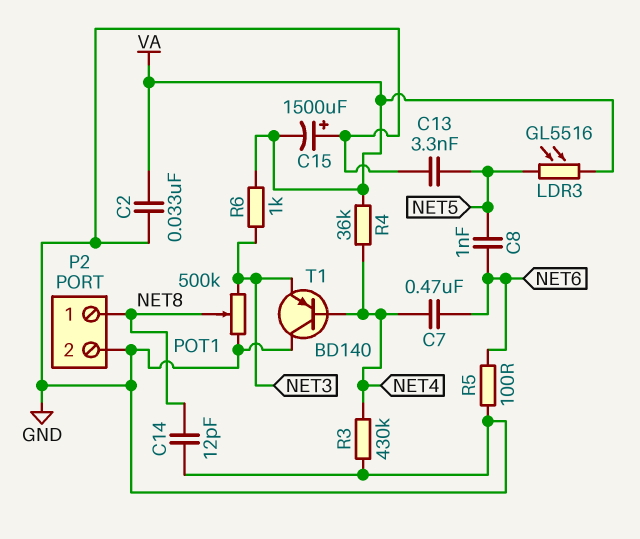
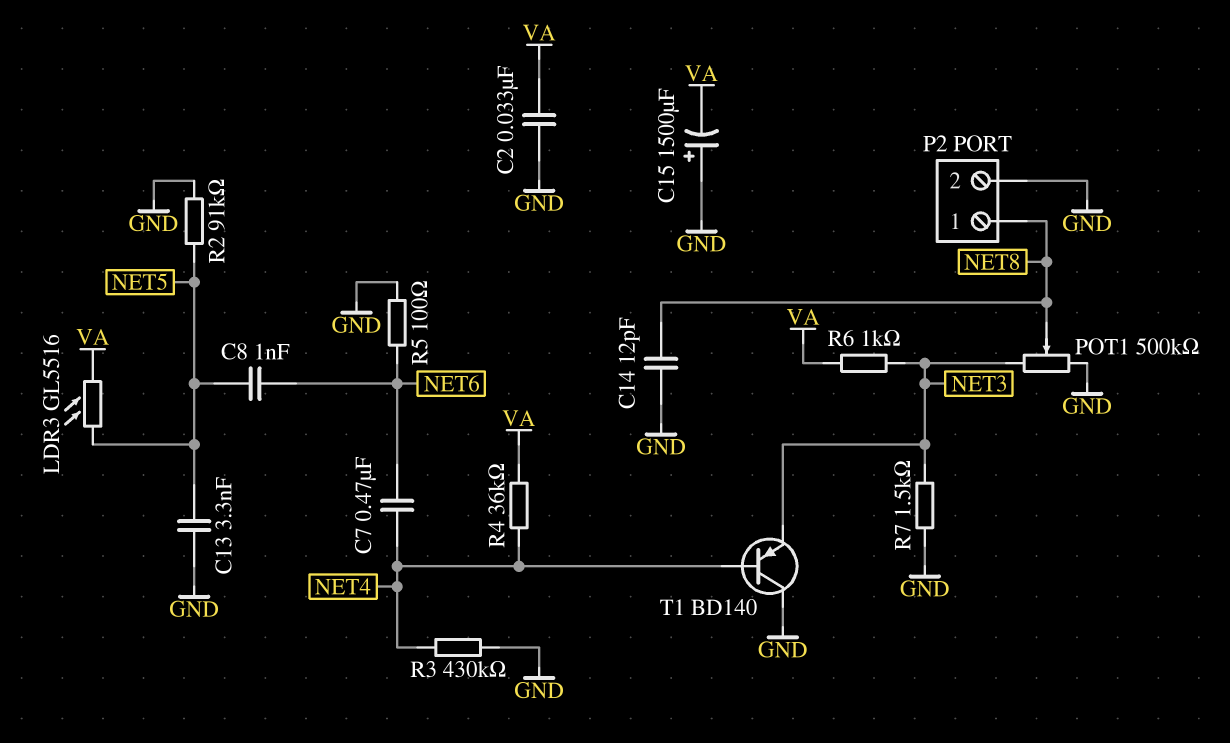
R2: none -> 91k (GND, NET5)
R7: none -> 1.5k (GND, NET3)

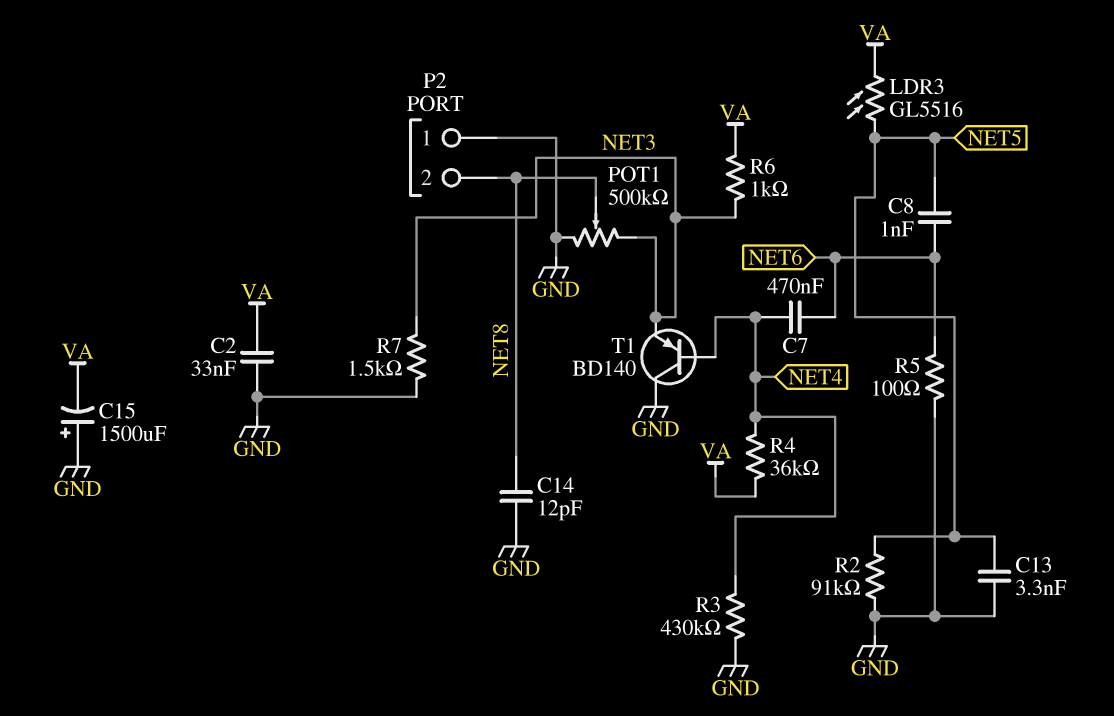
P2 pin 1: NET8 -> GND
P2 pin 2: GND -> NET8

